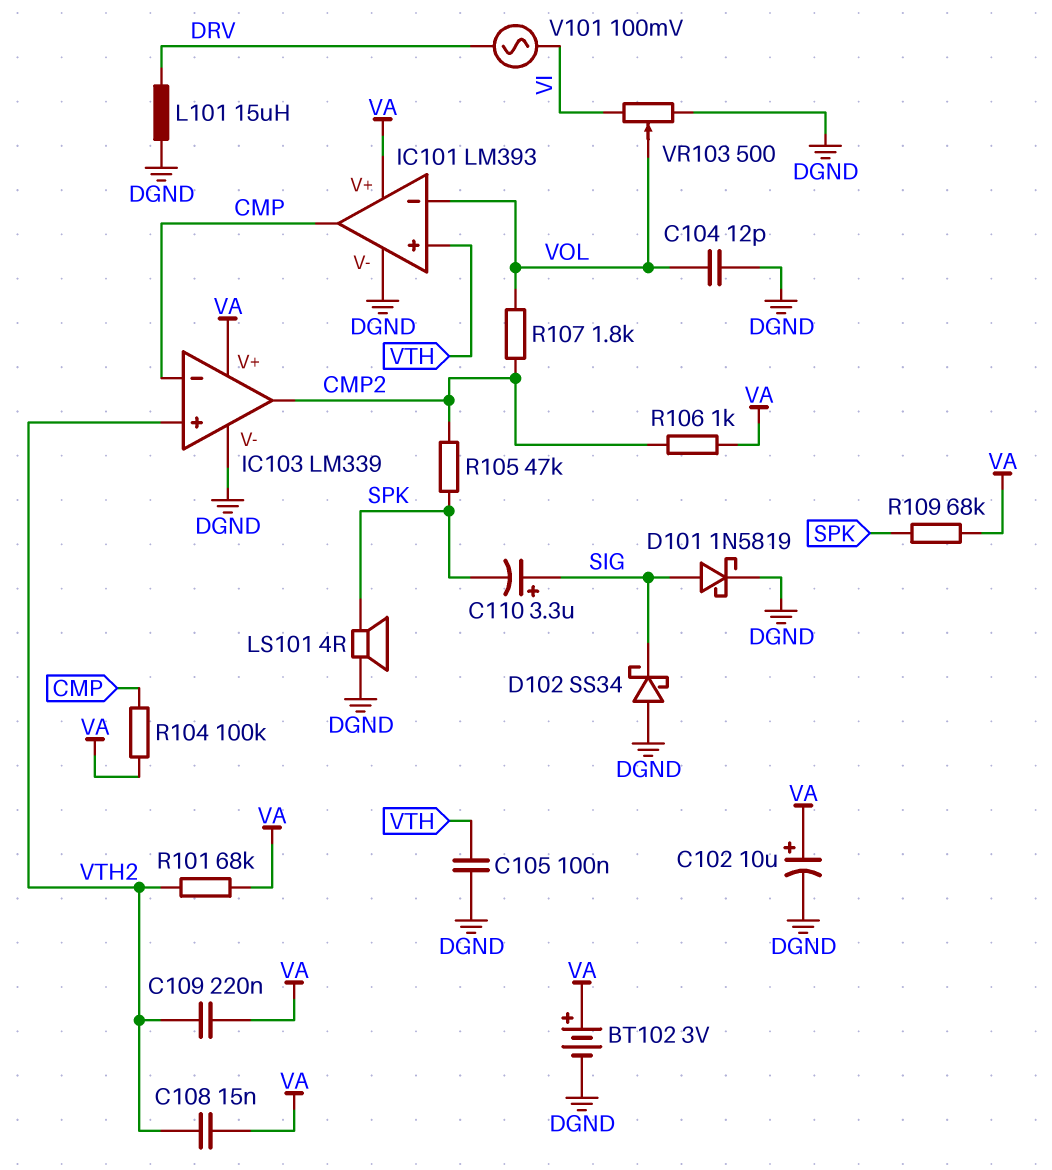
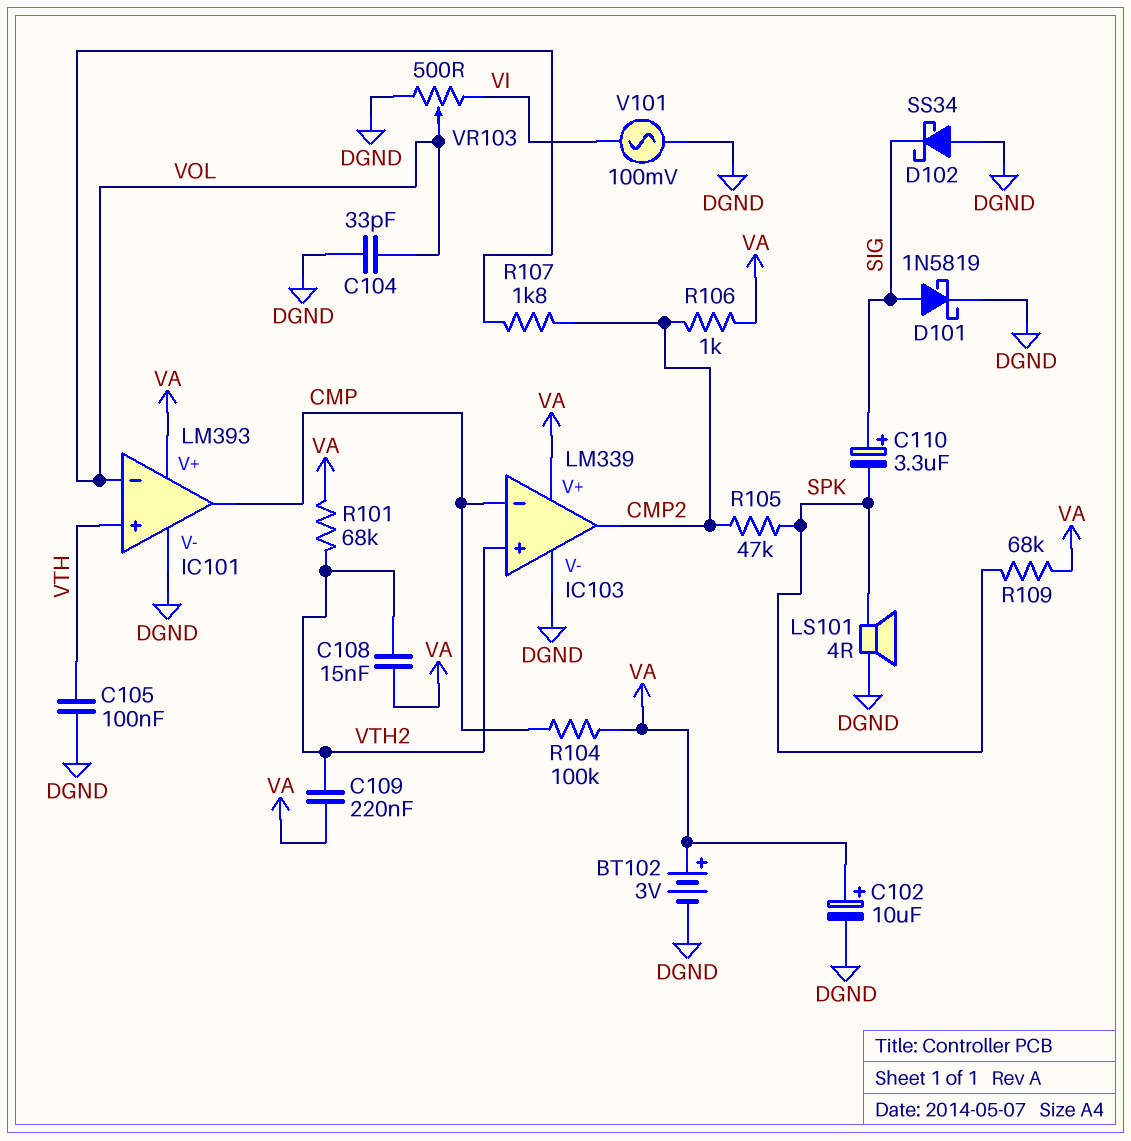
C104: 12pF (DGND, VOL) -> 33pF (DGND, VOL)
L101: 15uH (DGND, DRV) -> none
V101: AC 100mV (DRV, VI) -> AC 100mV (DGND, VI)

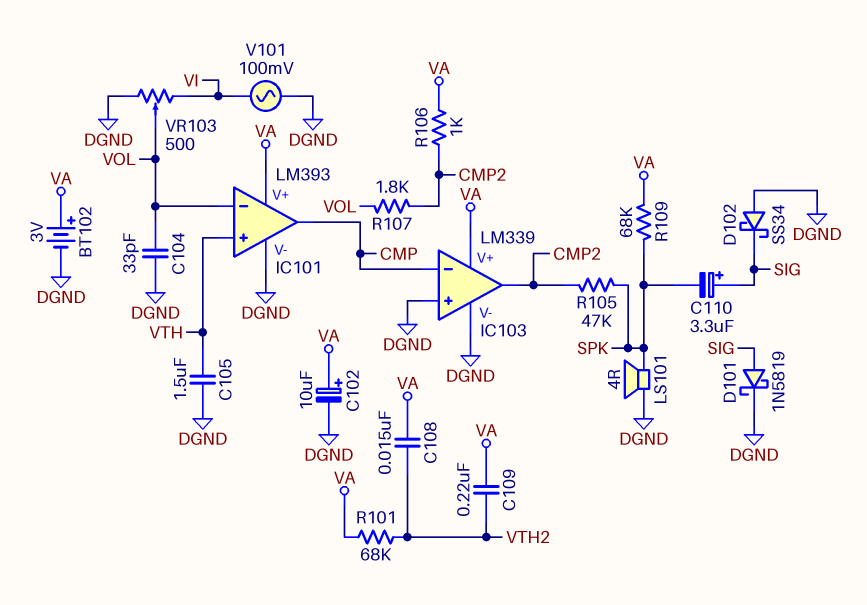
C105: 100nF (DGND, VTH) -> 1.5uF (DGND, VTH)
IC103 pin in+: VTH2 -> DGND
R104: 100k (CMP, VA) -> none

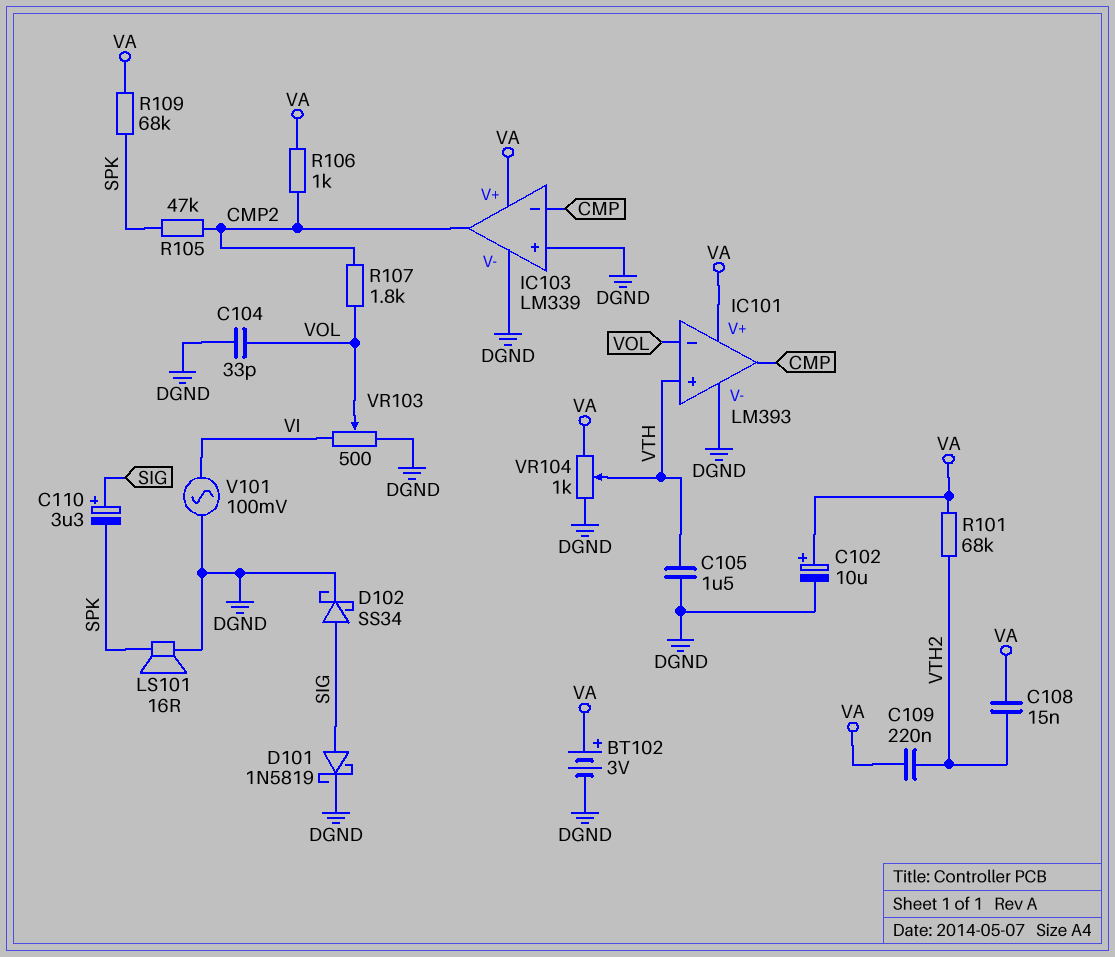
D102: schottky SS34 (A DGND, K SIG) -> schottky SS34 (A SIG, K DGND)
LS101: speaker 4R (DGND, SPK) -> speaker 16R (DGND, SPK)
VR104: none -> 1k (DGND, VA, wiper VTH)

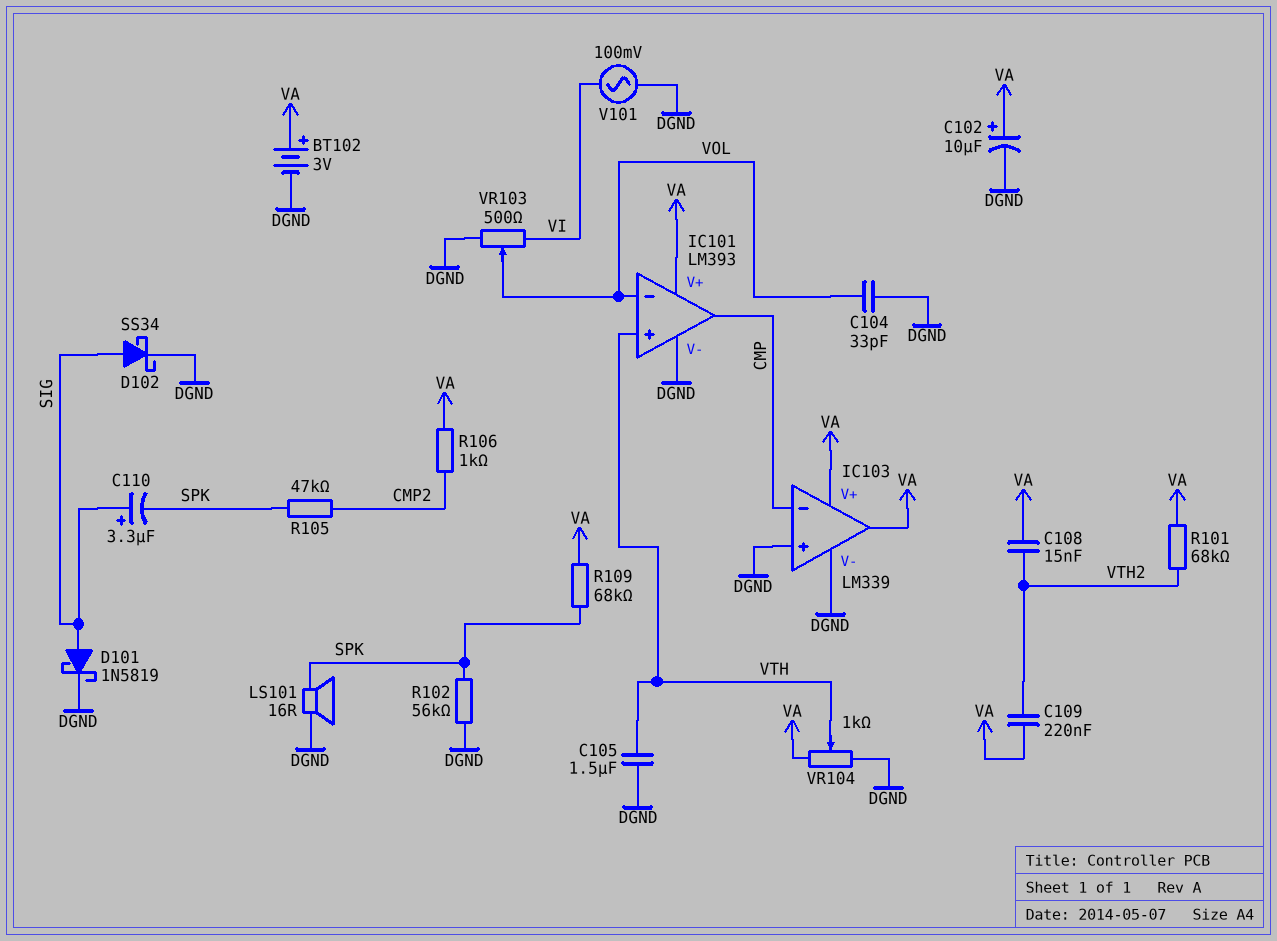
IC103 pin out: CMP2 -> VA
R102: none -> 56k (DGND, SPK)
R107: 1.8k (CMP2, VOL) -> none

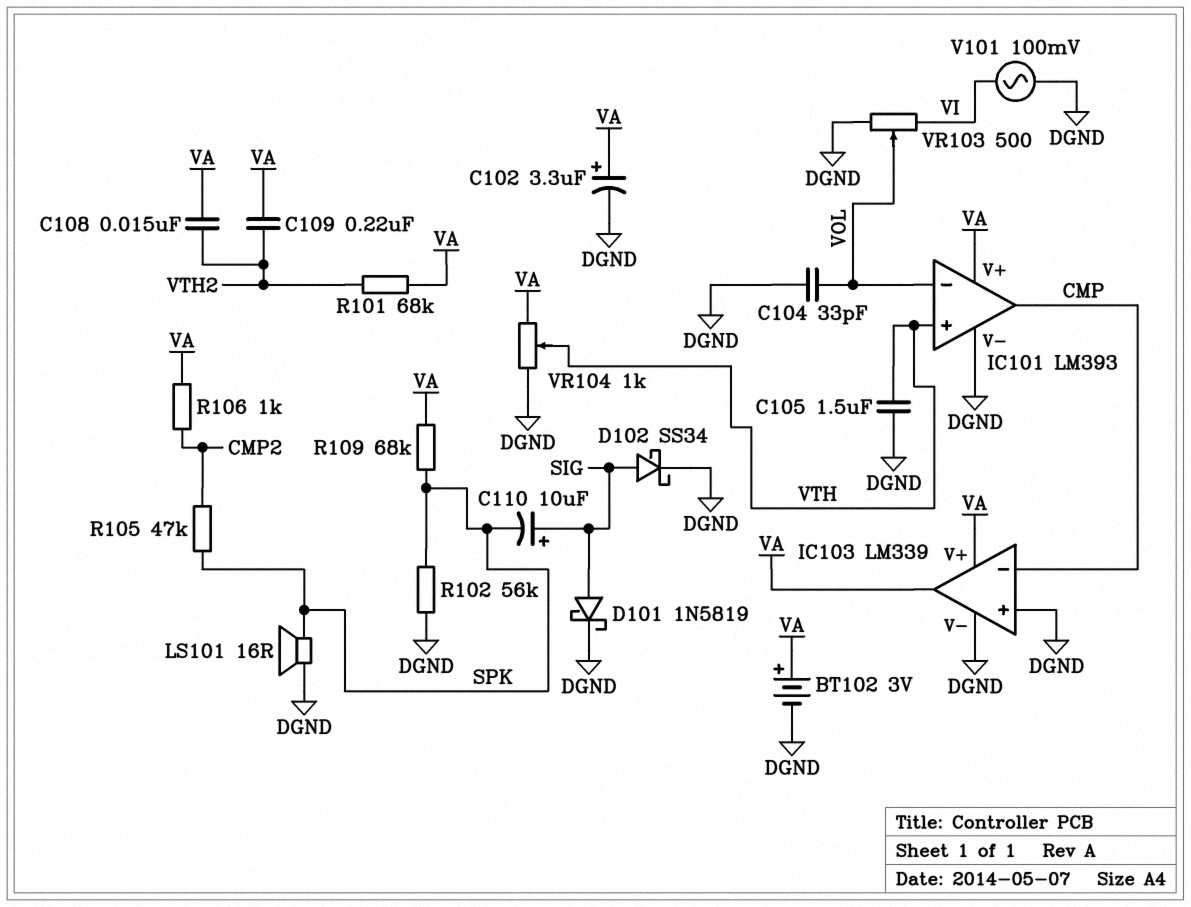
C102: 10uF (plus VA, minus DGND) -> 3.3uF (plus VA, minus DGND)
C110: 3.3uF (plus SIG, minus SPK) -> 10uF (plus SIG, minus SPK)

